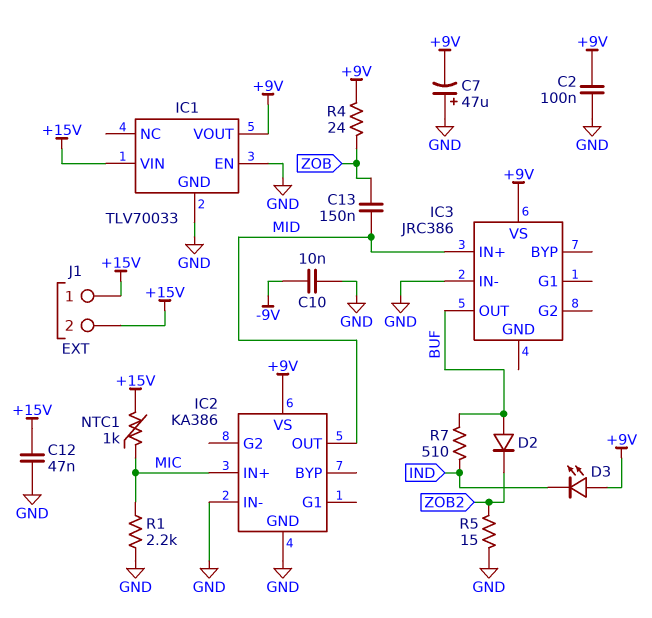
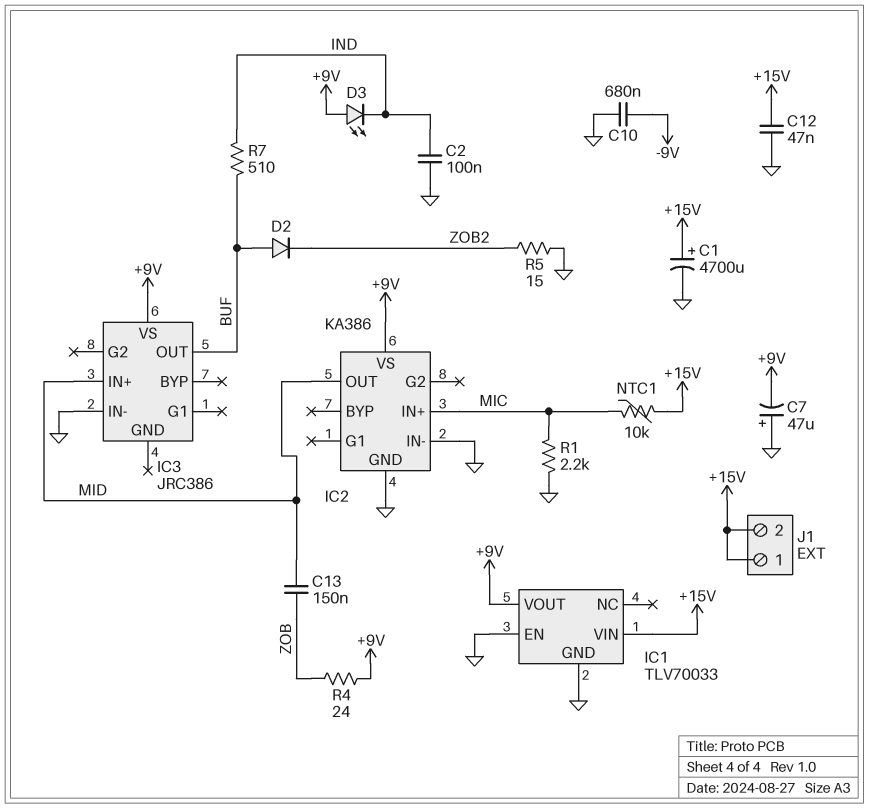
C1: none -> 4700uF (plus +15V, minus GND)
C2: 100nF (+9V, GND) -> 100nF (GND, IND)
C10: 10nF (-9V, GND) -> 680nF (-9V, GND)
NTC1: 1k (+15V, MIC) -> 10k (+15V, MIC)

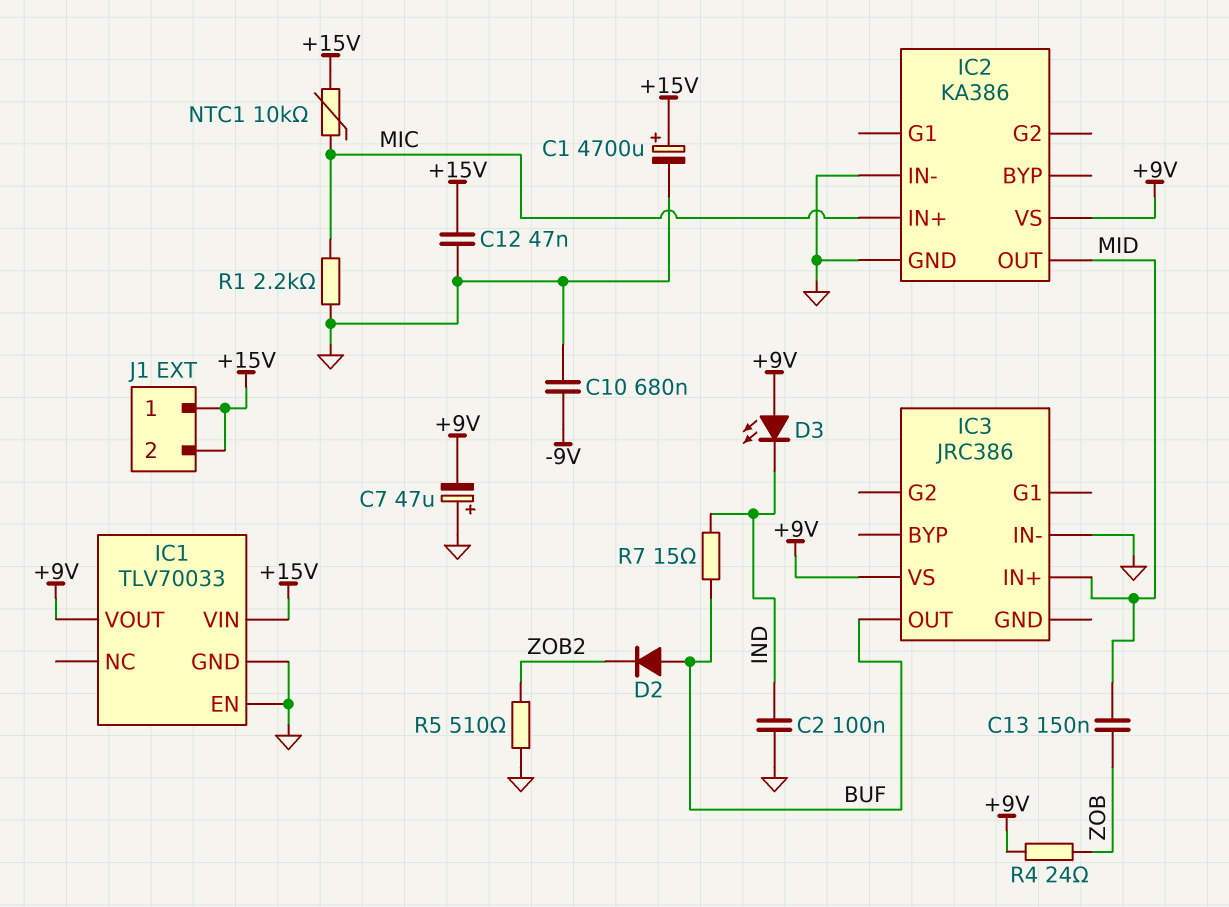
R5: 15 (GND, ZOB2) -> 510 (GND, ZOB2)
R7: 510 (BUF, IND) -> 15 (BUF, IND)

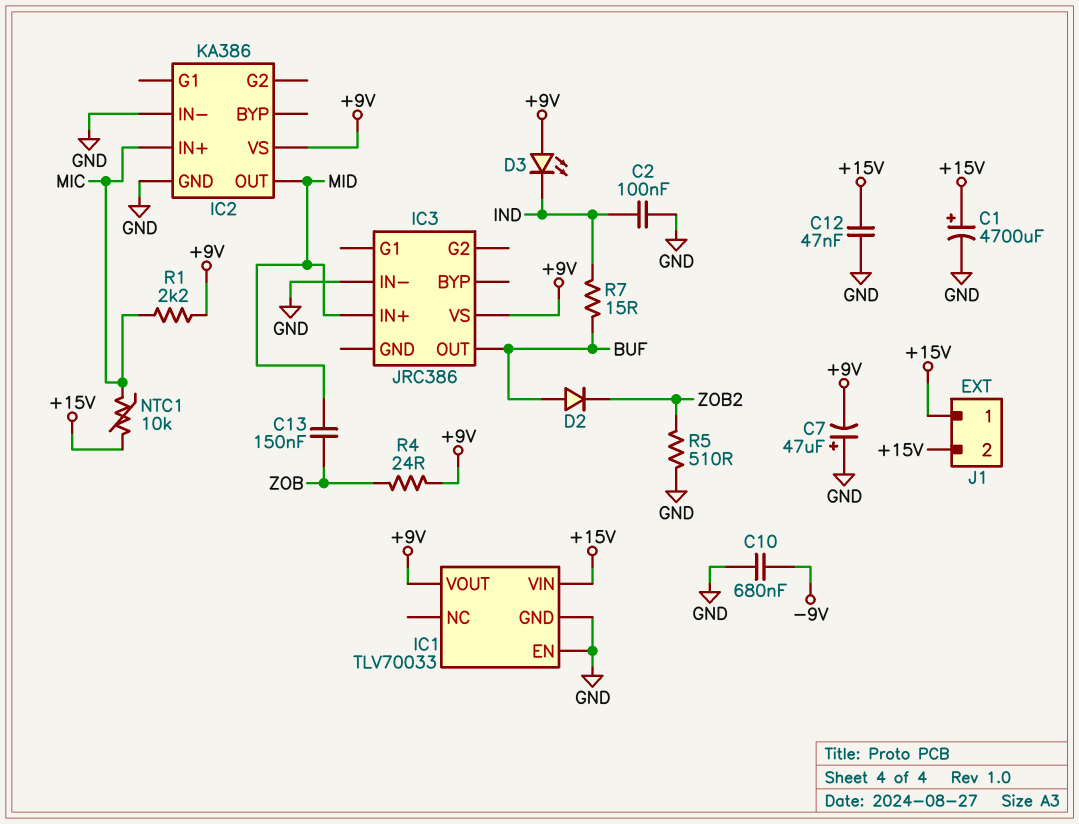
R1: 2.2k (GND, MIC) -> 2.2k (+9V, MIC)

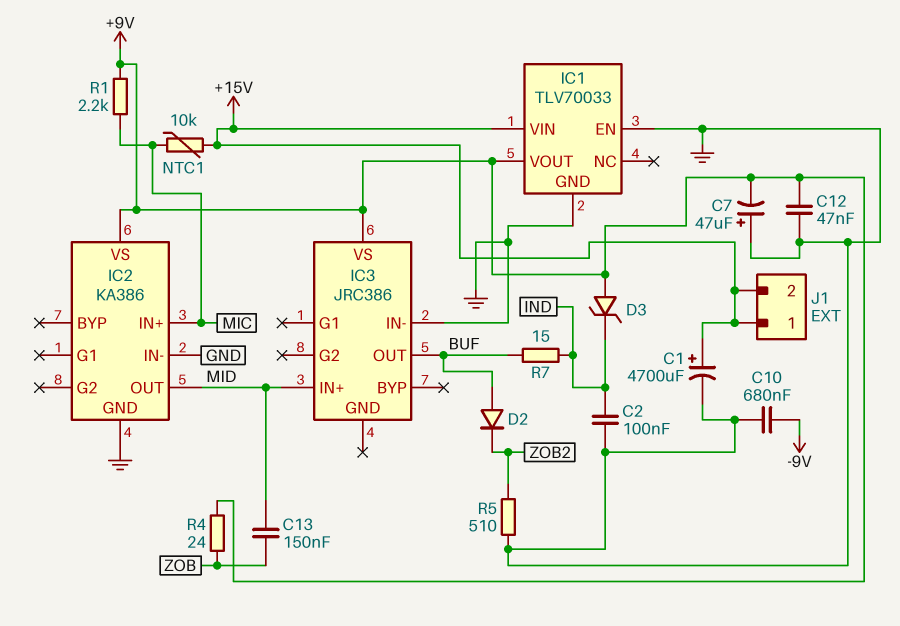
C12: 47nF (+15V, GND) -> 47nF (+9V, GND)
D3: LED (A +9V, K IND) -> zener (A +9V, K IND)

